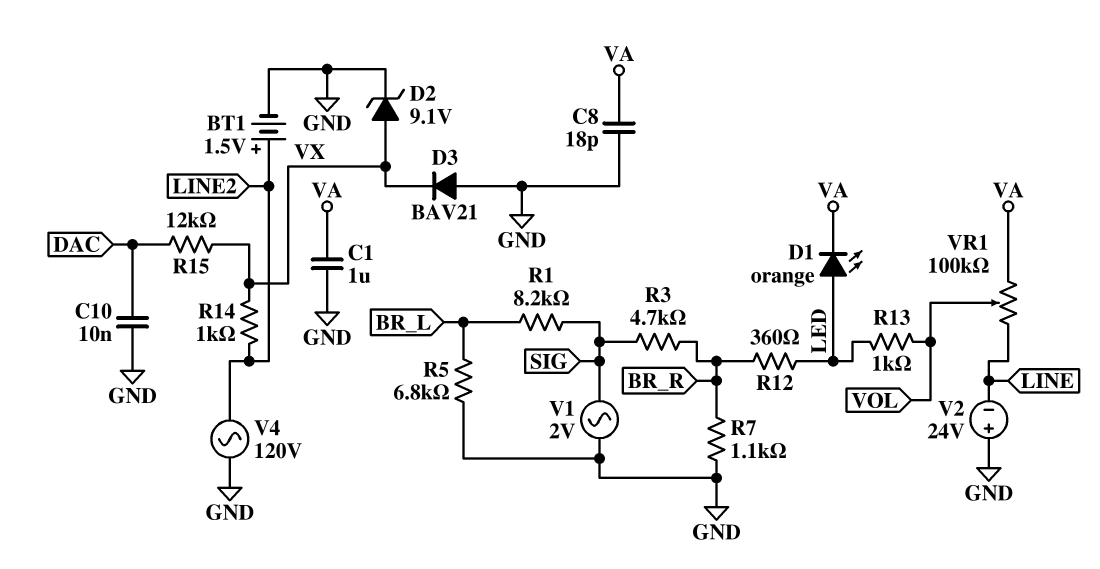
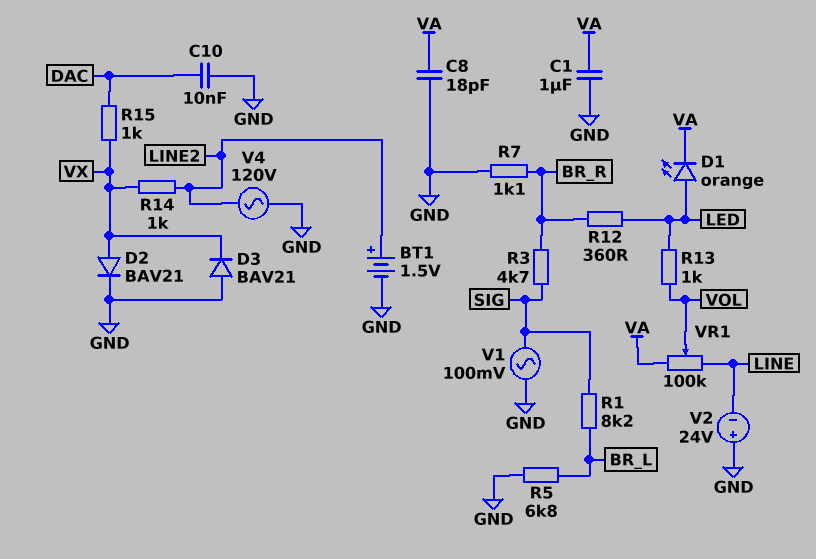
D2: zener 9.1V (A VX, K GND) -> diode BAV21 (A VX, K GND)
R15: 12k (DAC, VX) -> 1k (DAC, VX)
V1: AC 2V (GND, SIG) -> AC 100mV (GND, SIG)

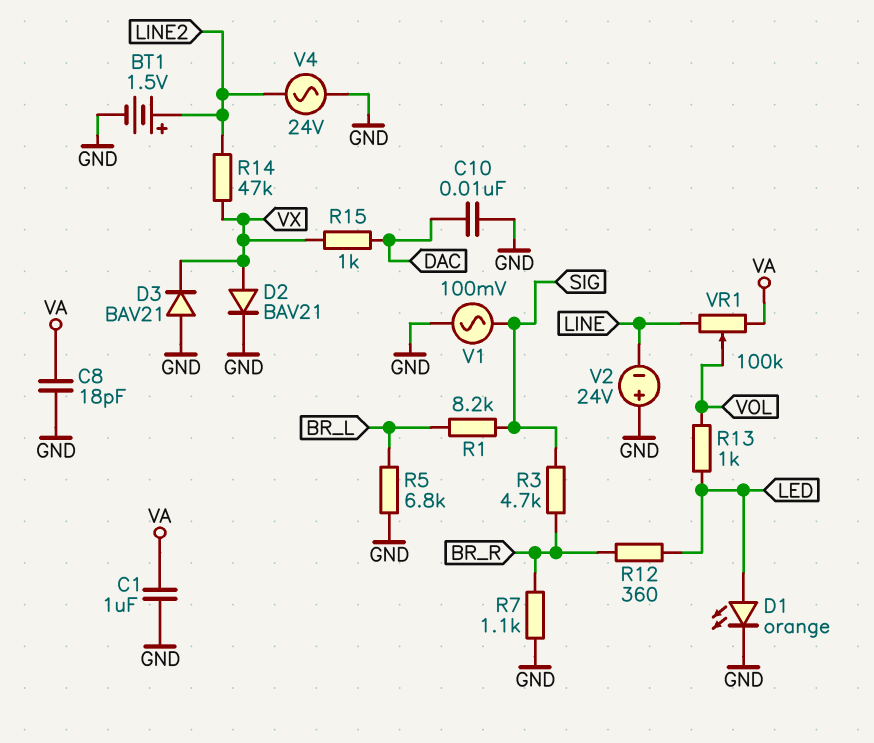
D1: LED orange (A LED, K VA) -> LED orange (A LED, K GND)
R14: 1k (LINE2, VX) -> 47k (LINE2, VX)
V4: AC 120V (GND, LINE2) -> AC 24V (GND, LINE2)

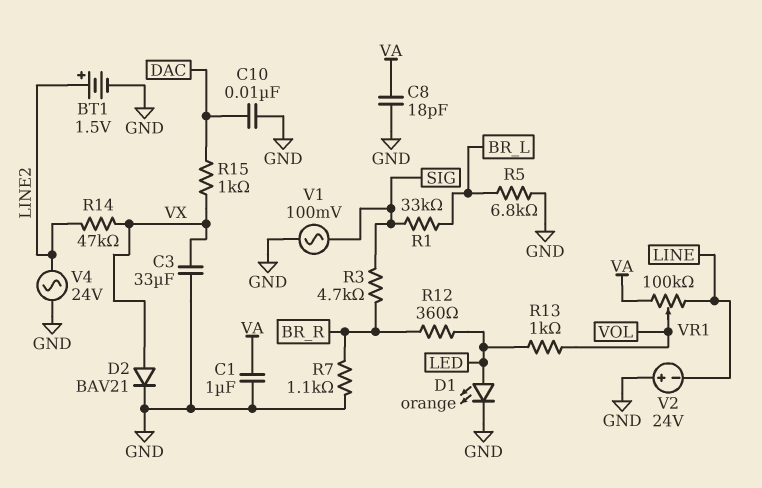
C3: none -> 33uF (GND, VX)
D3: diode BAV21 (A GND, K VX) -> none
R1: 8.2k (BR_L, SIG) -> 33k (BR_L, SIG)

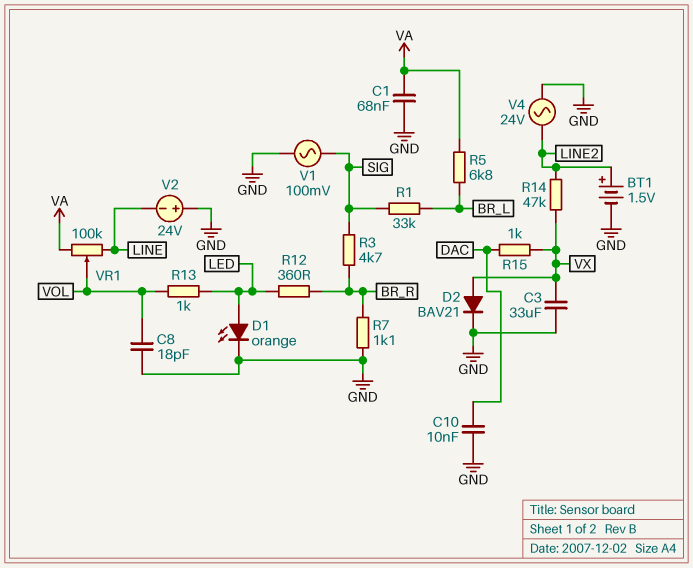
C1: 1uF (GND, VA) -> 68nF (GND, VA)
C8: 18pF (GND, VA) -> 18pF (GND, VOL)
R5: 6.8k (BR_L, GND) -> 6.8k (BR_L, VA)

